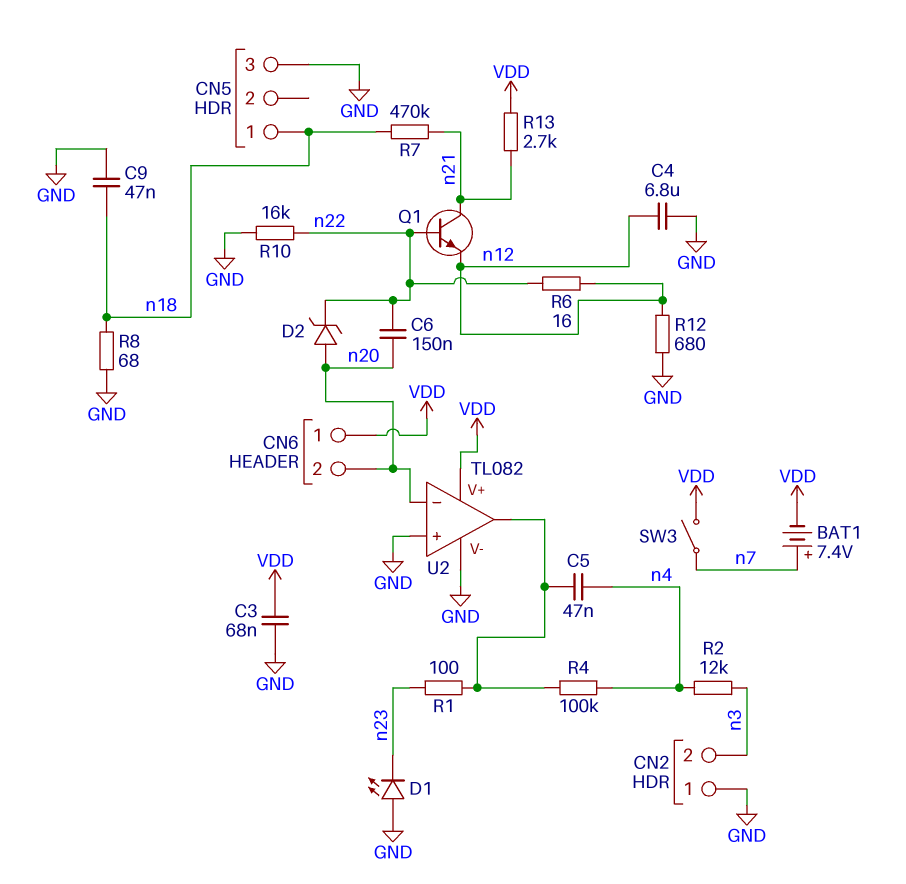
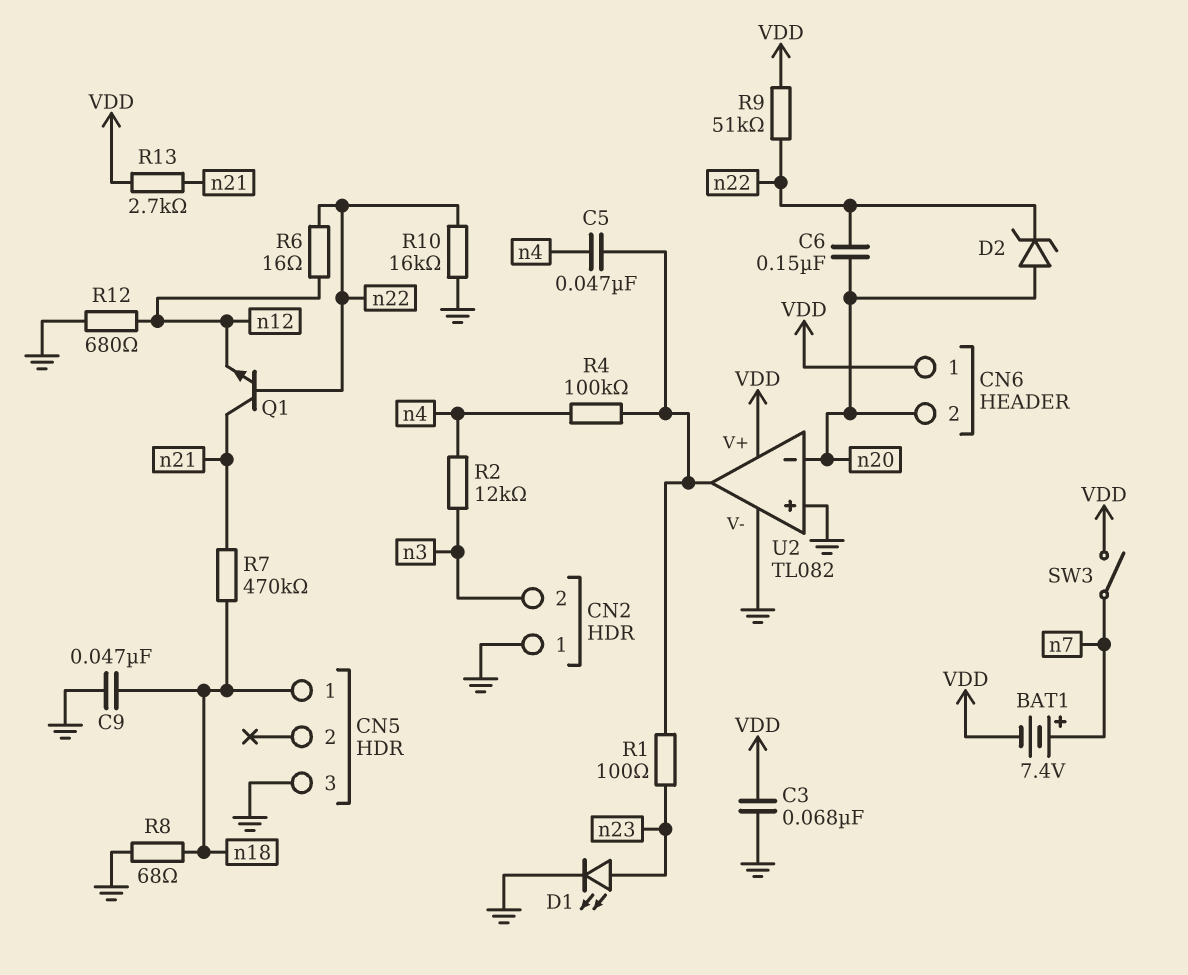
C4: 6.8uF (GND, n12) -> none
D1: LED (A GND, K n23) -> LED (A n23, K GND)
R9: none -> 51k (VDD, n22)

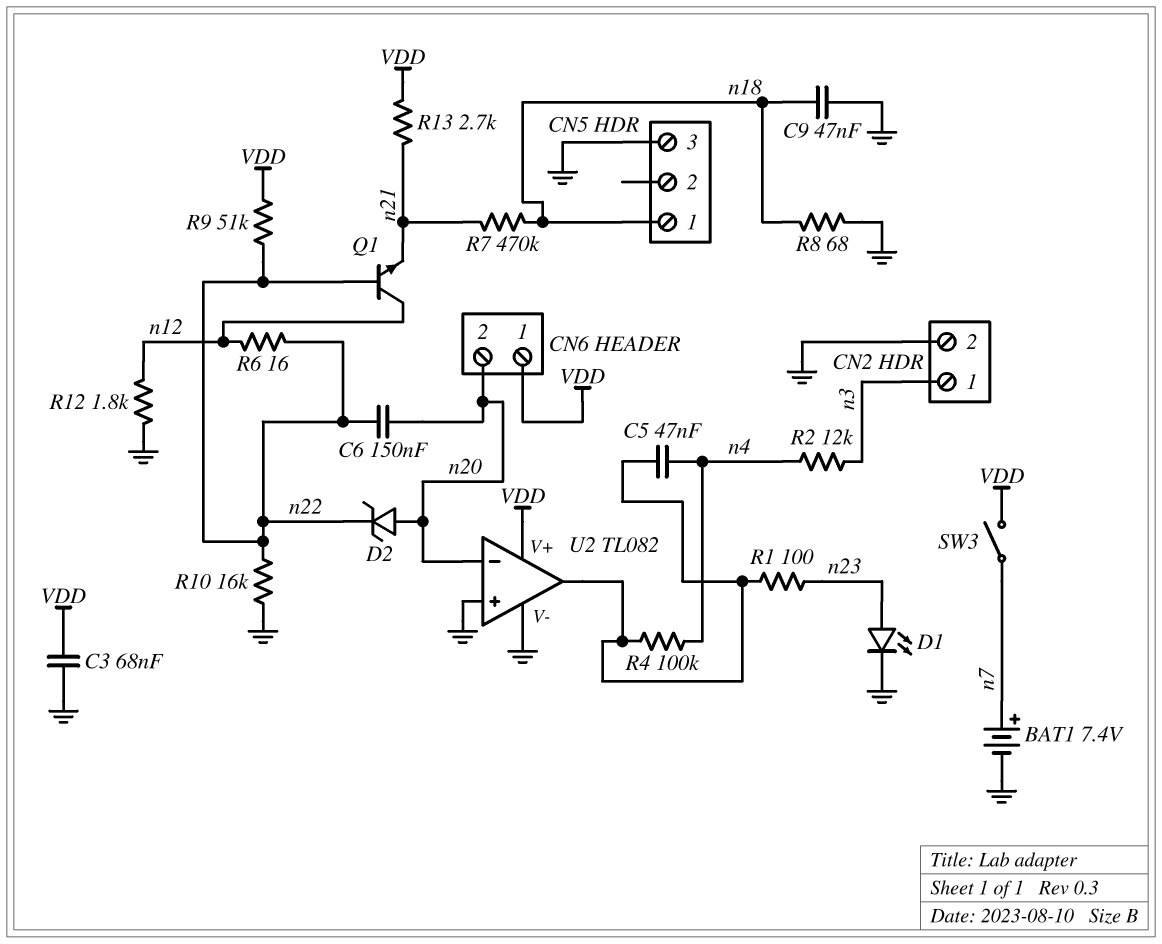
BAT1: 7.4V (plus n7, minus VDD) -> 7.4V (plus n7, minus GND)
CN2 pin 1: GND -> n3
CN2 pin 2: n3 -> GND
Q1: NPN (B n22, C n21, E n12) -> NPN (B n22, C n12, E n21)
R12: 680 (GND, n12) -> 1.8k (GND, n12)

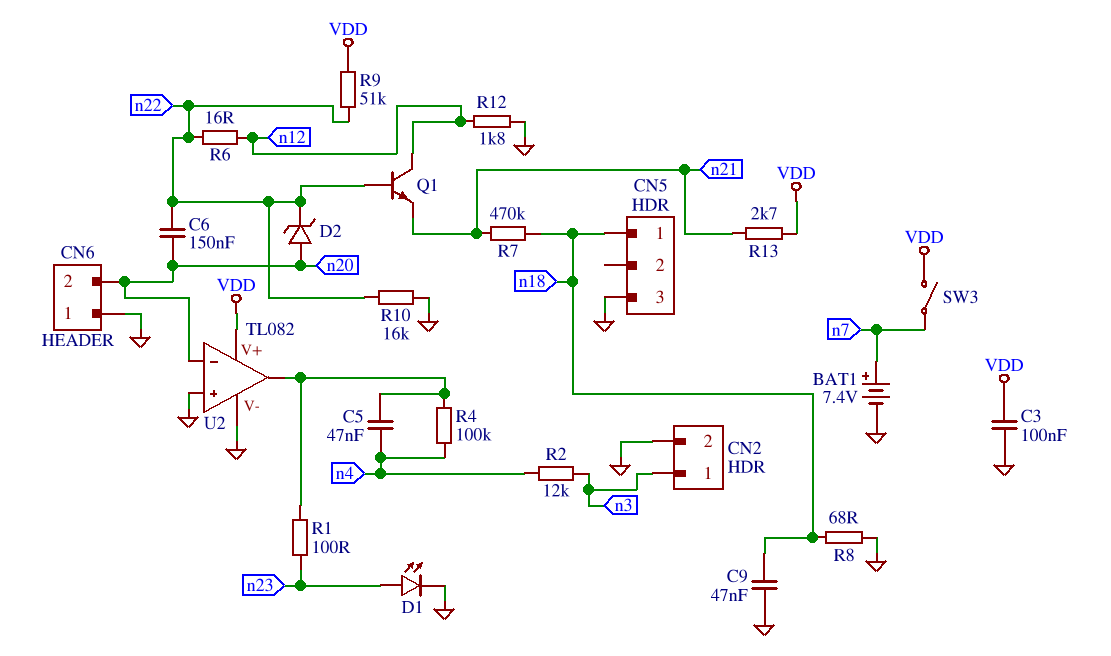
C3: 68nF (GND, VDD) -> 100nF (GND, VDD)
CN6 pin 1: VDD -> GND

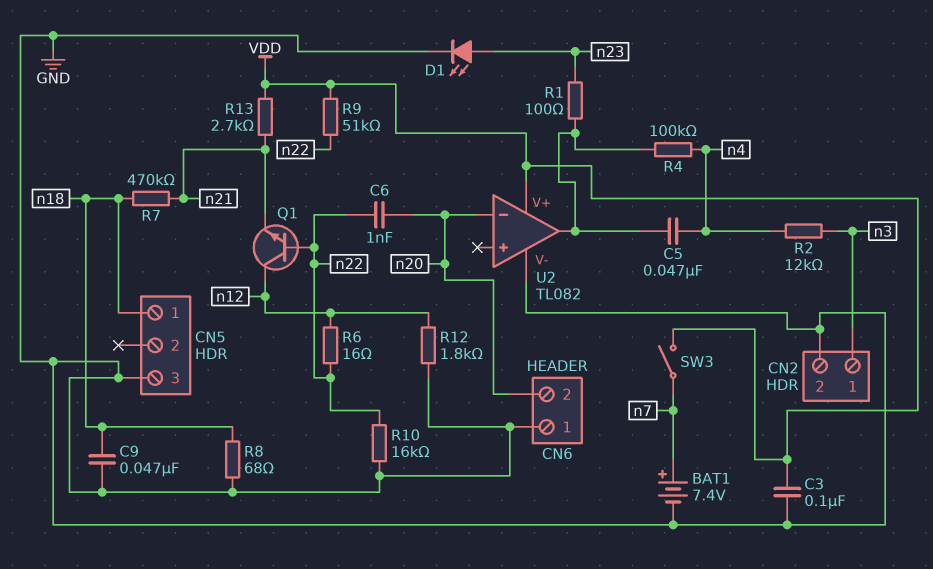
C6: 150nF (n20, n22) -> 1nF (n20, n22)
D2: zener (A n20, K n22) -> none
U2 pin in+: GND -> none

